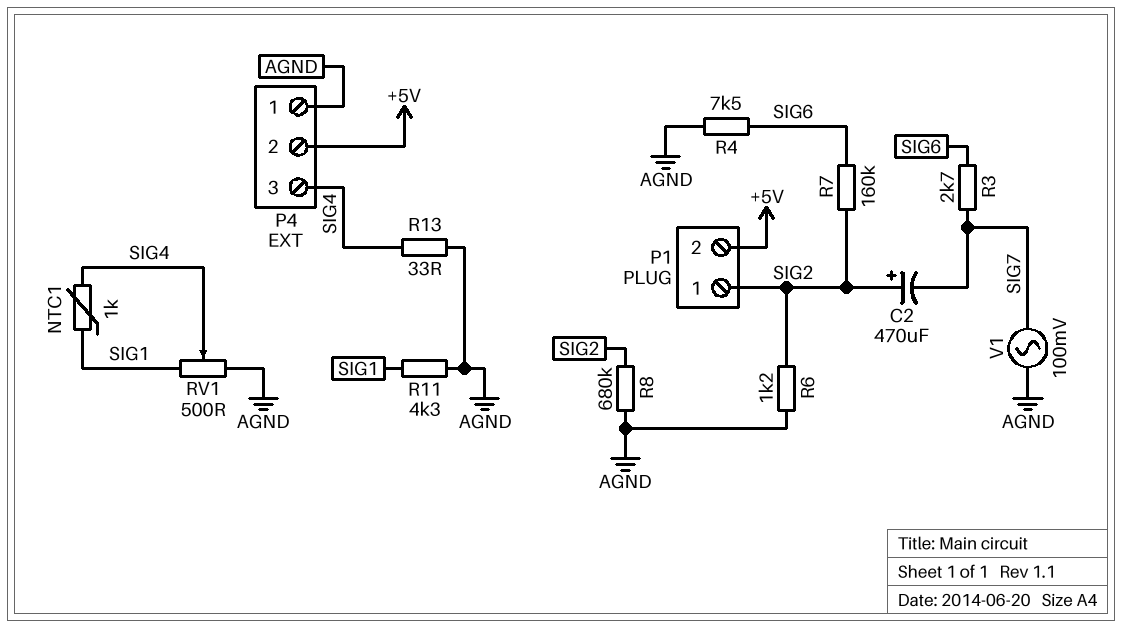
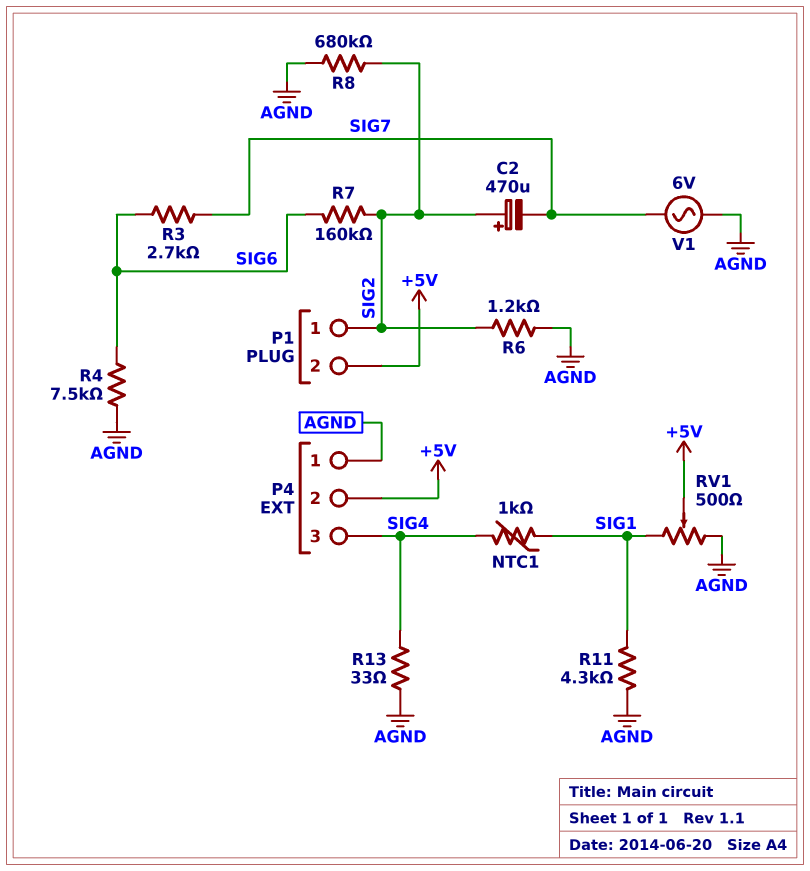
RV1: 500 (AGND, SIG1, wiper SIG4) -> 500 (AGND, SIG1, wiper +5V)
V1: AC 100mV (AGND, SIG7) -> AC 6V (AGND, SIG7)

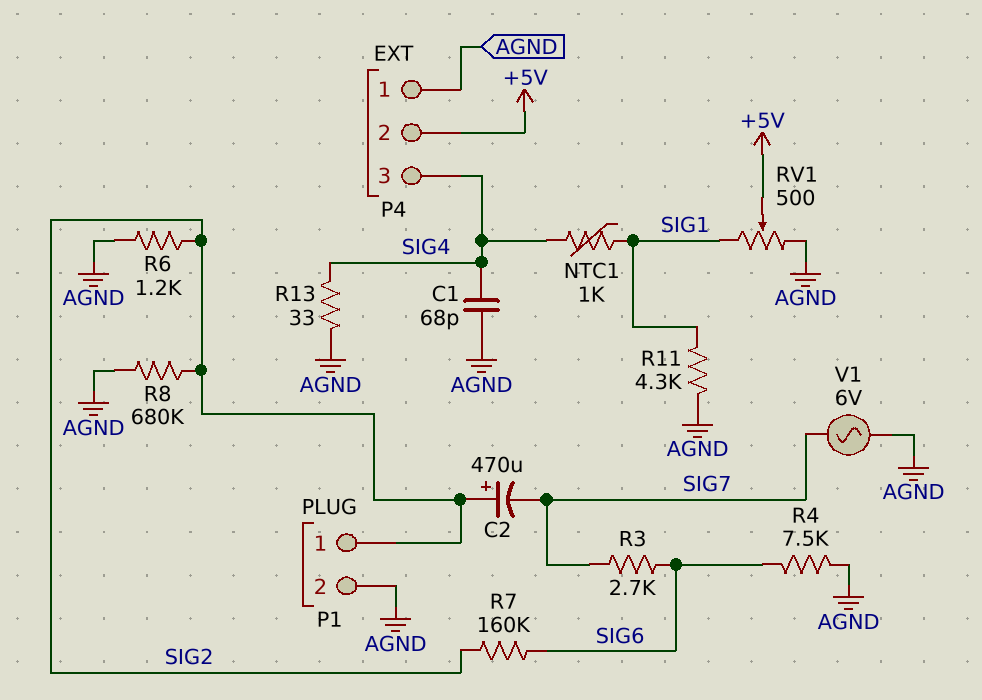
C1: none -> 68pF (AGND, SIG4)
P1 pin 2: +5V -> AGND

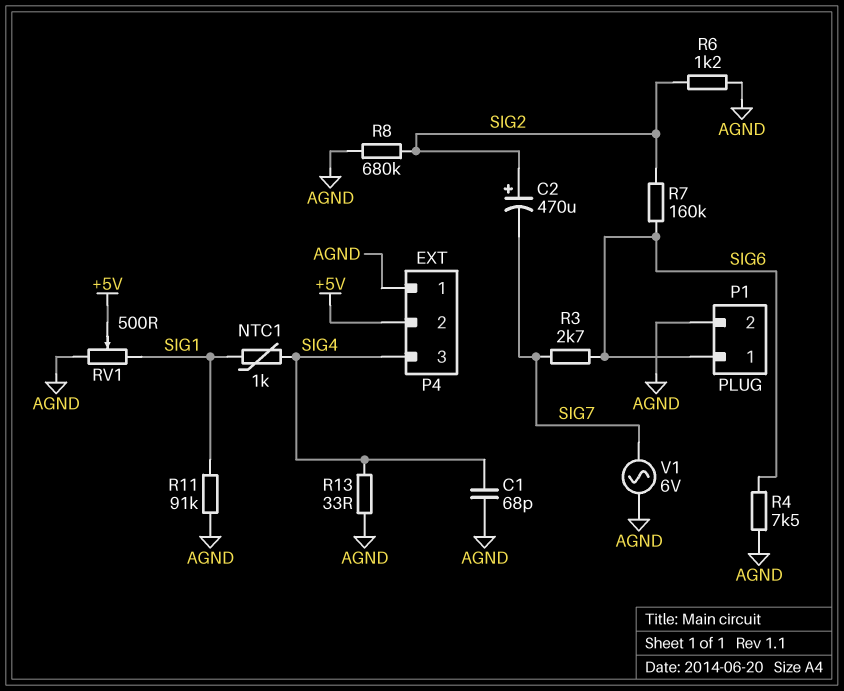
P1 pin 1: SIG2 -> SIG6
R11: 4.3k (AGND, SIG1) -> 91k (AGND, SIG1)

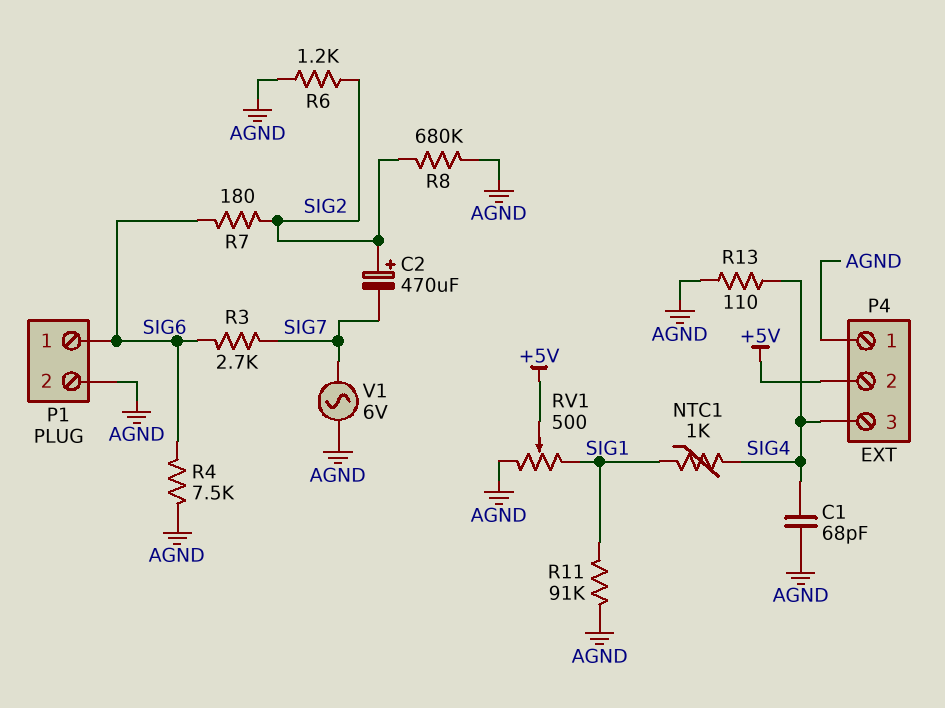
R7: 160k (SIG2, SIG6) -> 180 (SIG2, SIG6)
R13: 33 (AGND, SIG4) -> 110 (AGND, SIG4)

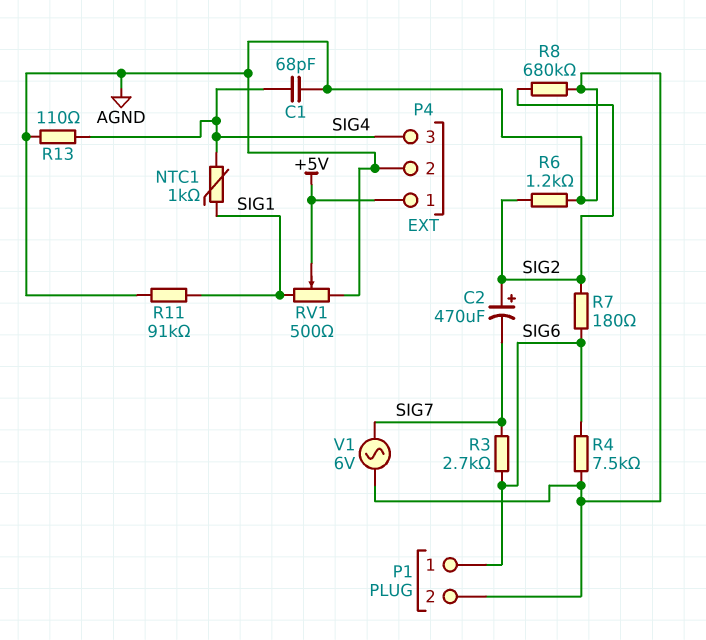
P4 pin 1: AGND -> +5V
P4 pin 2: +5V -> AGND

